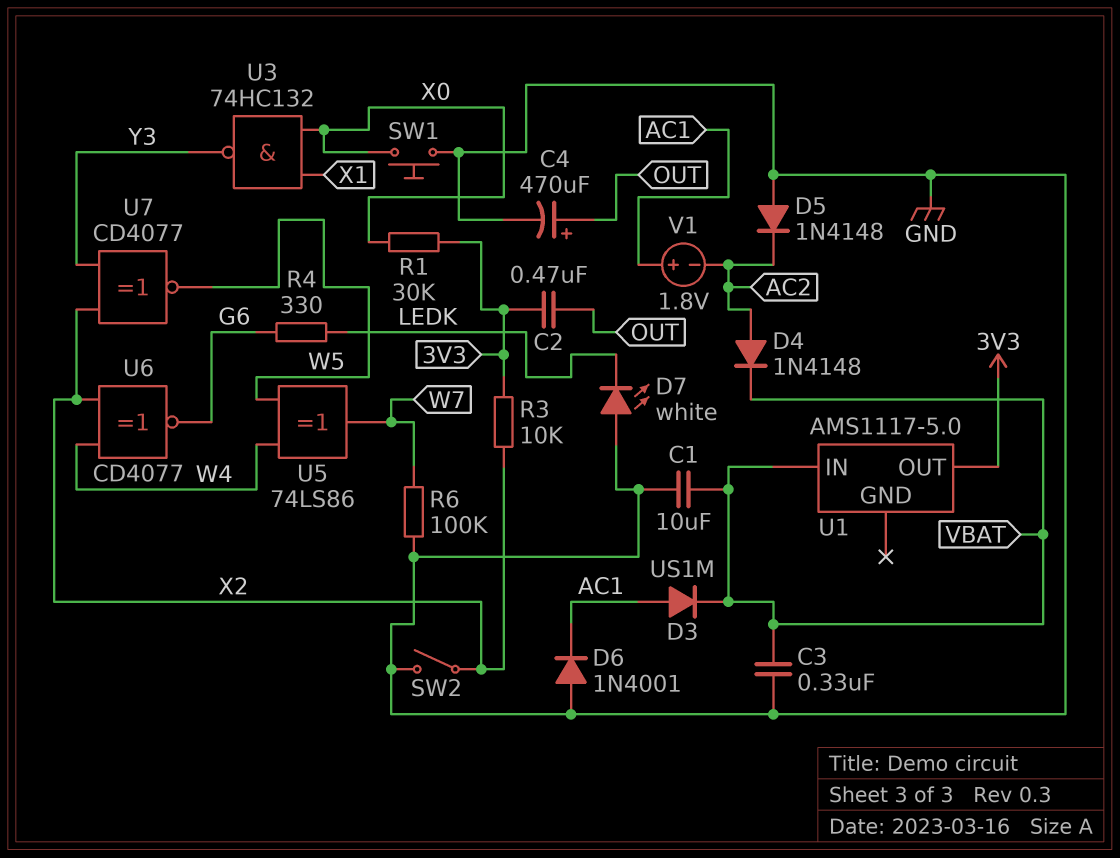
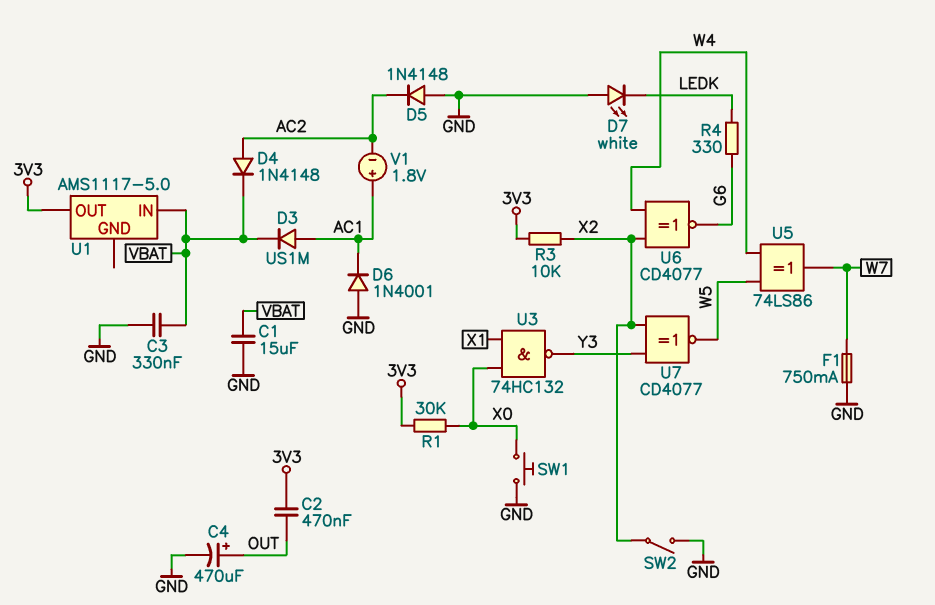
C1: 10uF (GND, VBAT) -> 15uF (GND, VBAT)
F1: none -> 750mA (GND, W7)
R6: 100k (GND, W7) -> none

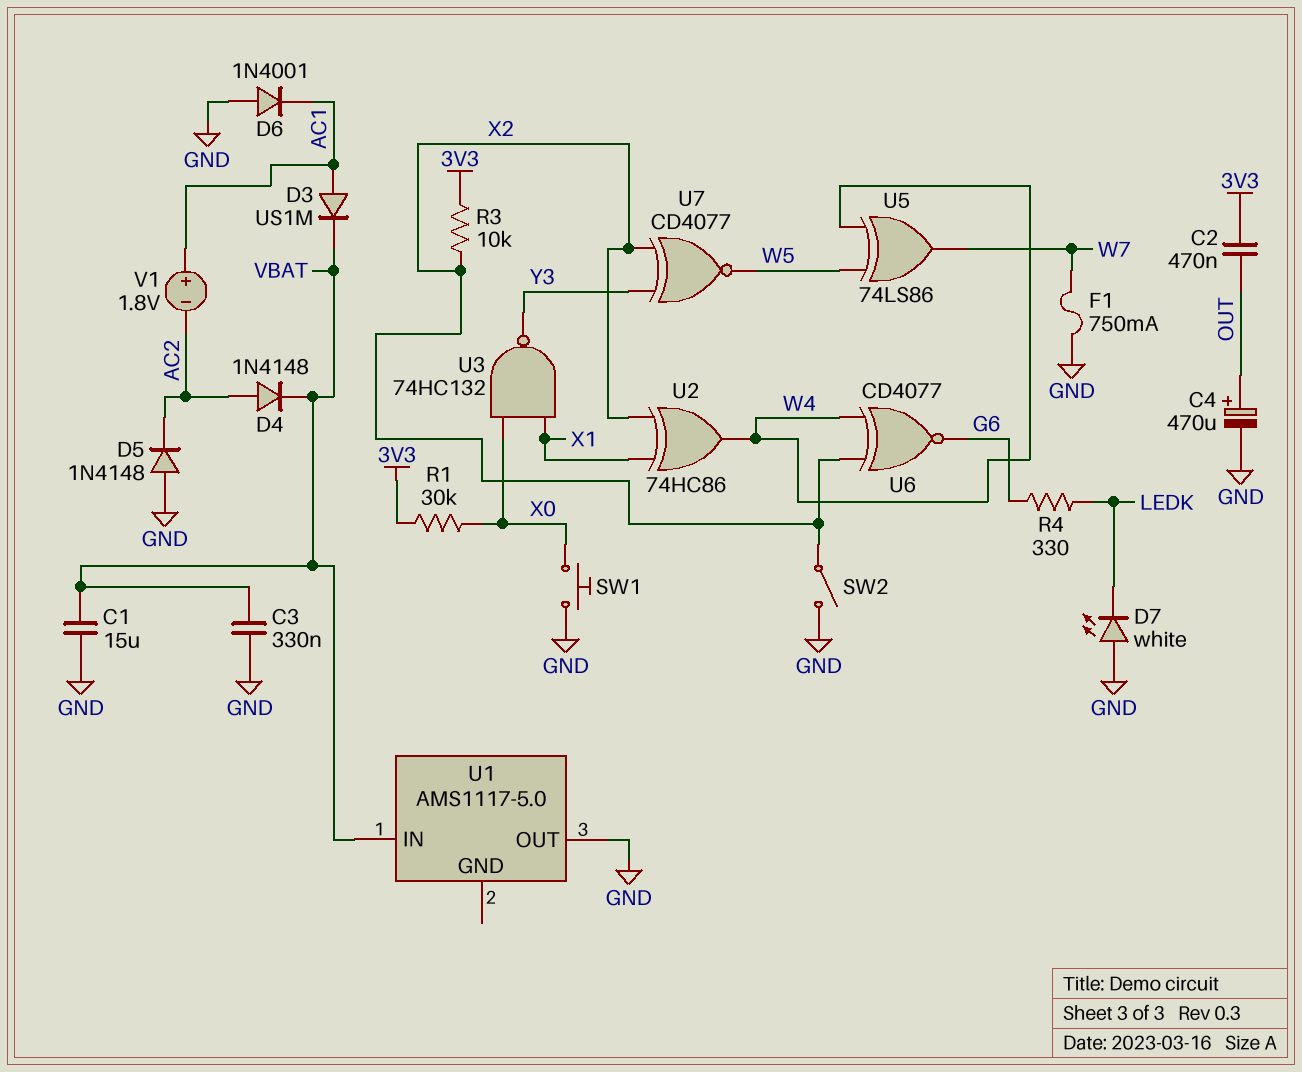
U1 pin OUT: 3V3 -> GND
U2: none -> XOR 74HC86 (in X1, in X2, out W4)

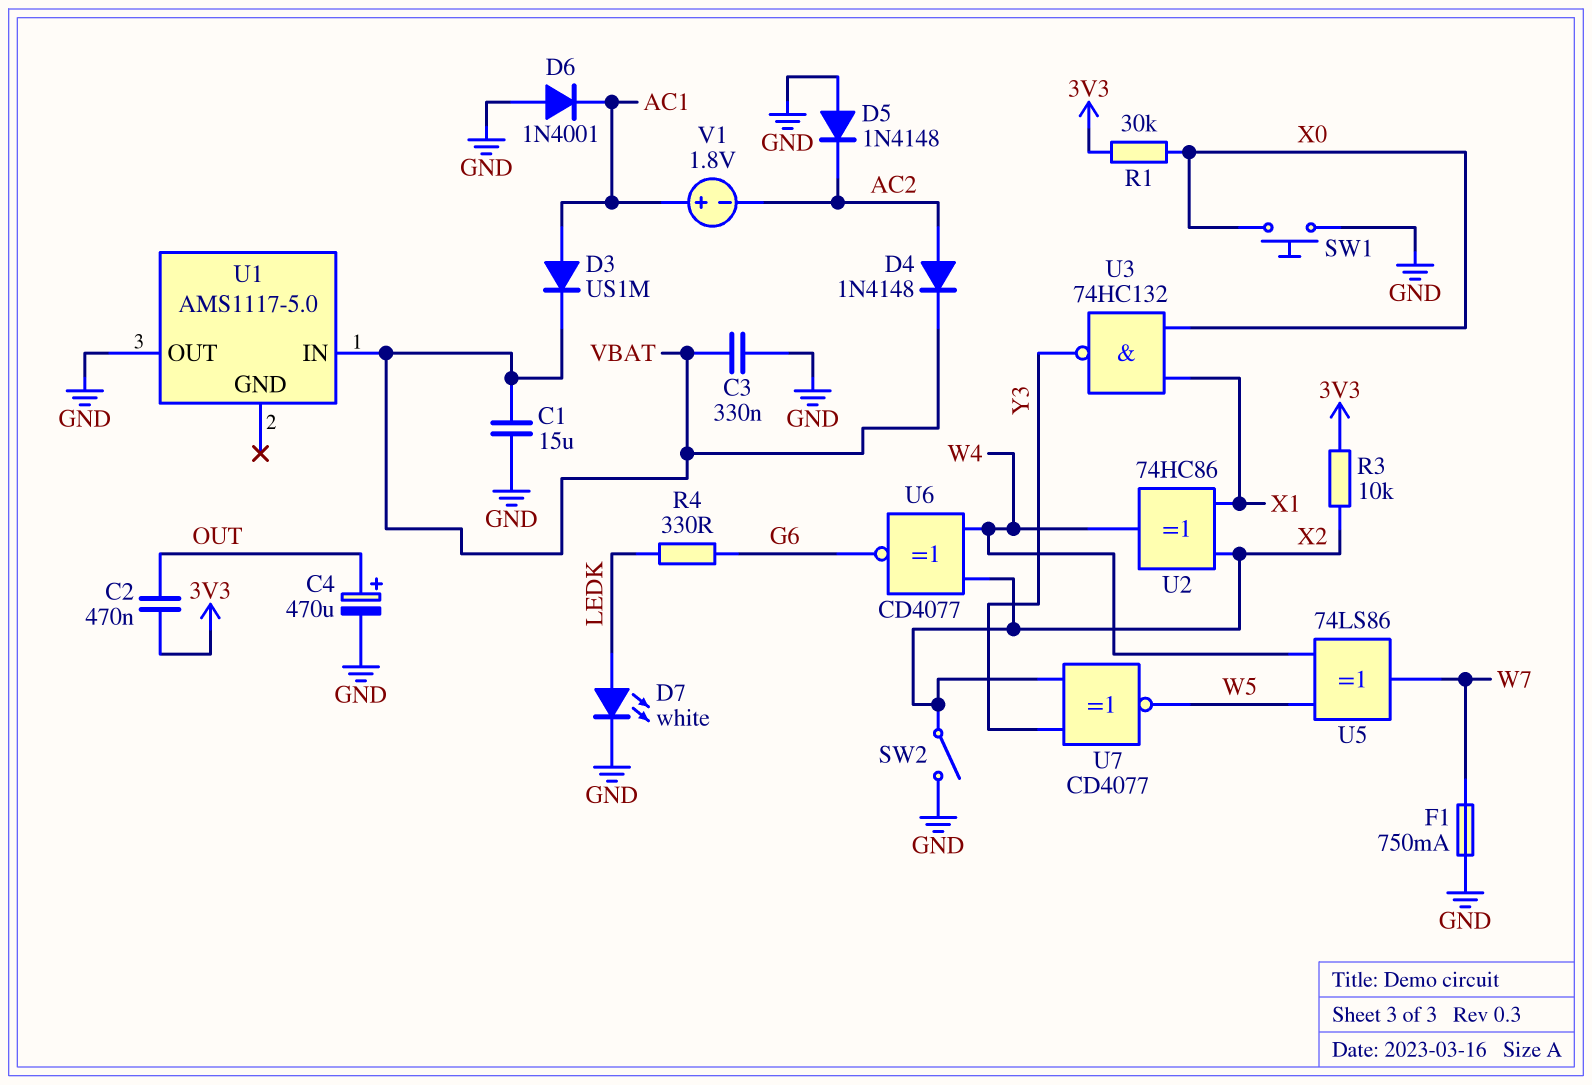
D7: LED white (A GND, K LEDK) -> LED white (A LEDK, K GND)

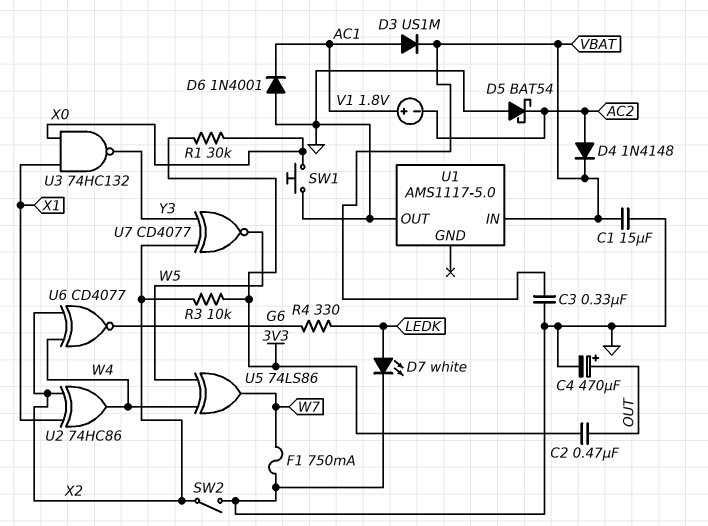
D5: diode 1N4148 (A GND, K AC2) -> schottky BAT54 (A GND, K AC2)

